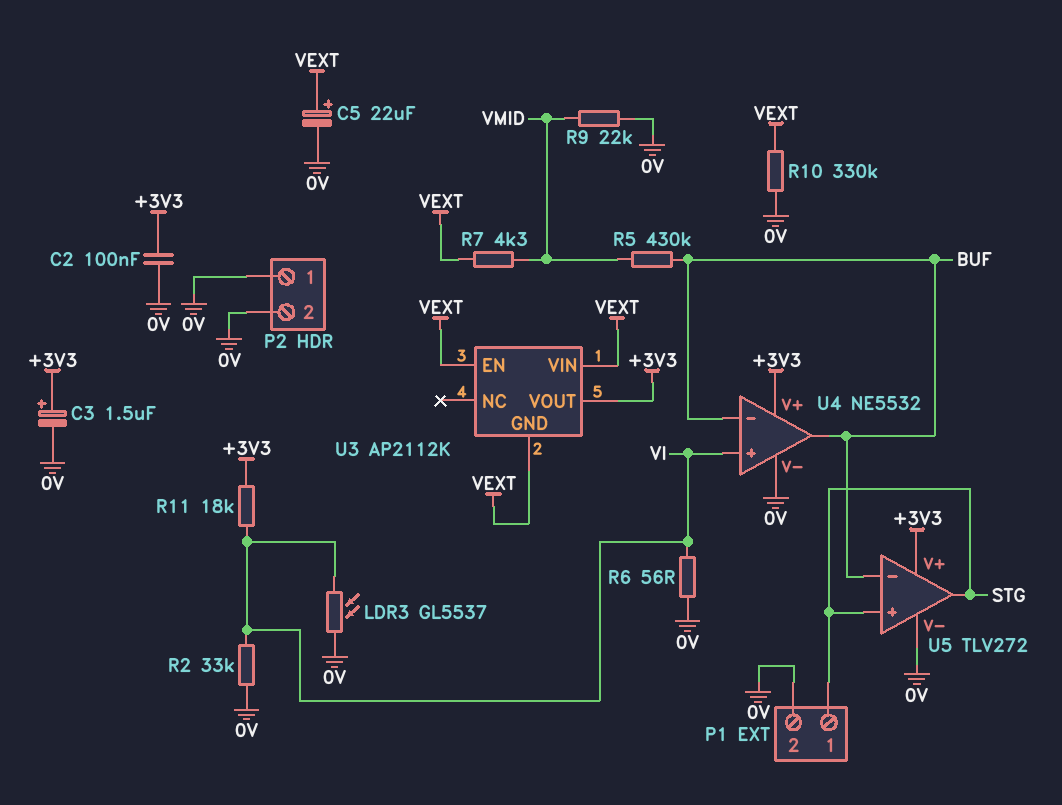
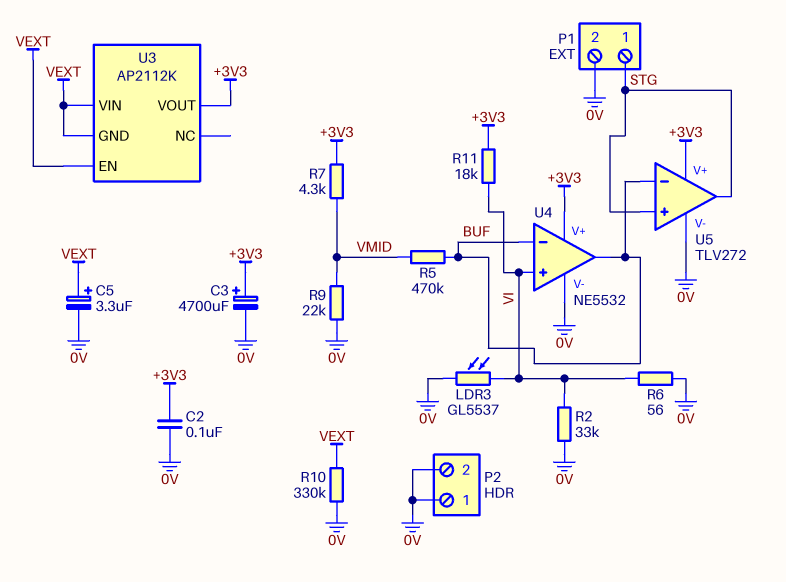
C3: 1.5uF (plus +3V3, minus 0V) -> 4700uF (plus +3V3, minus 0V)
C5: 22uF (plus VEXT, minus 0V) -> 3.3uF (plus VEXT, minus 0V)
R5: 430k (BUF, VMID) -> 470k (BUF, VMID)
R7: 4.3k (VEXT, VMID) -> 4.3k (+3V3, VMID)

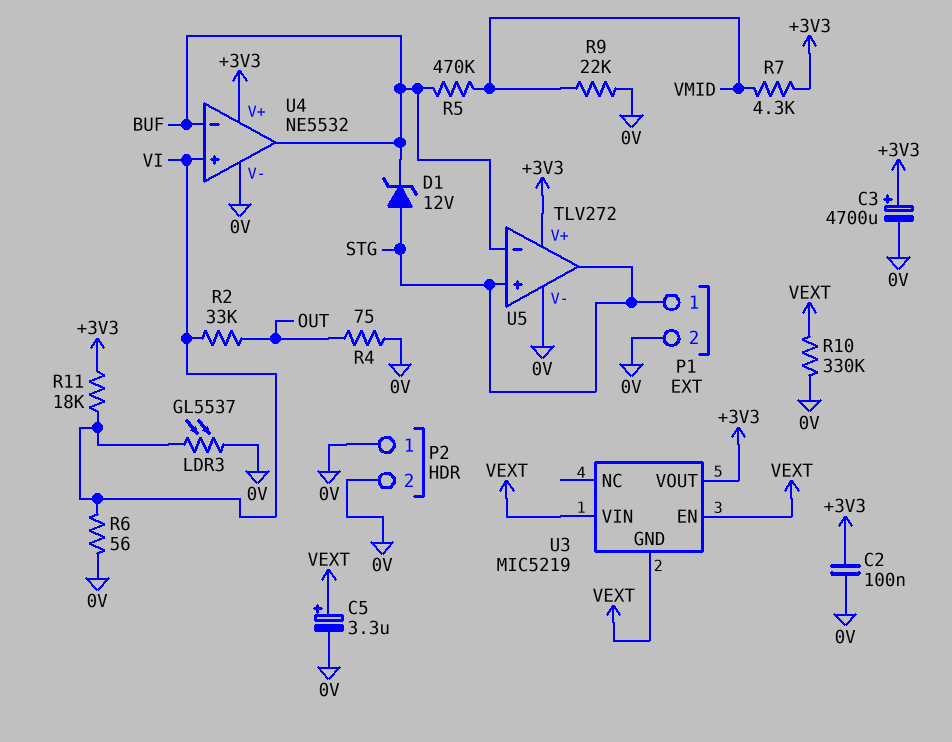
D1: none -> zener 12V (A STG, K BUF)
R2: 33k (0V, VI) -> 33k (OUT, VI)
R4: none -> 75 (0V, OUT)
U3: AP2112K -> MIC5219

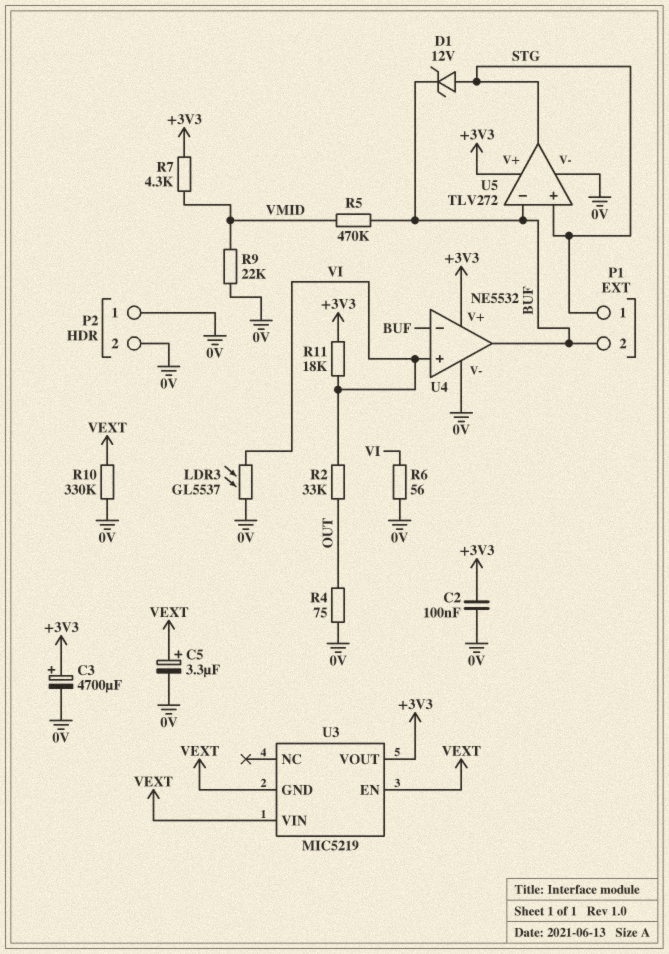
P1 pin 2: 0V -> BUF

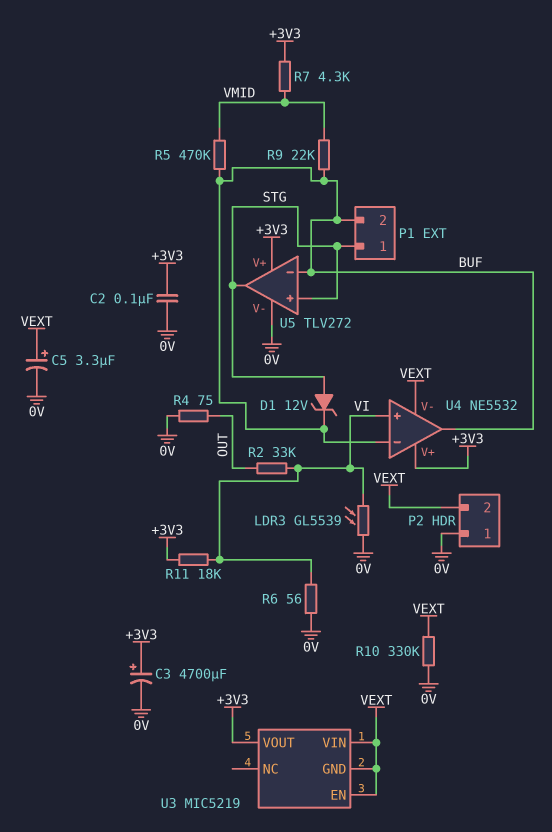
LDR3: GL5537 (0V, VI) -> GL5539 (0V, VI)
P2 pin 2: 0V -> VEXT
R9: 22k (0V, VMID) -> 22k (BUF, VMID)
U4 pin V-: 0V -> VEXT

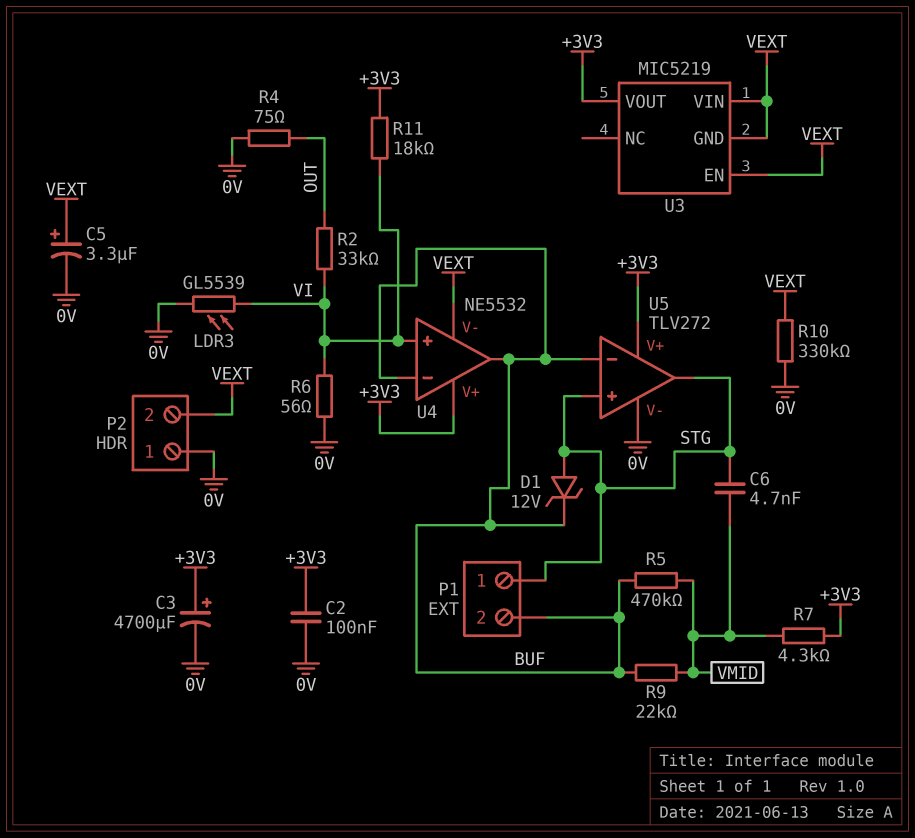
C6: none -> 4.7nF (STG, VMID)

